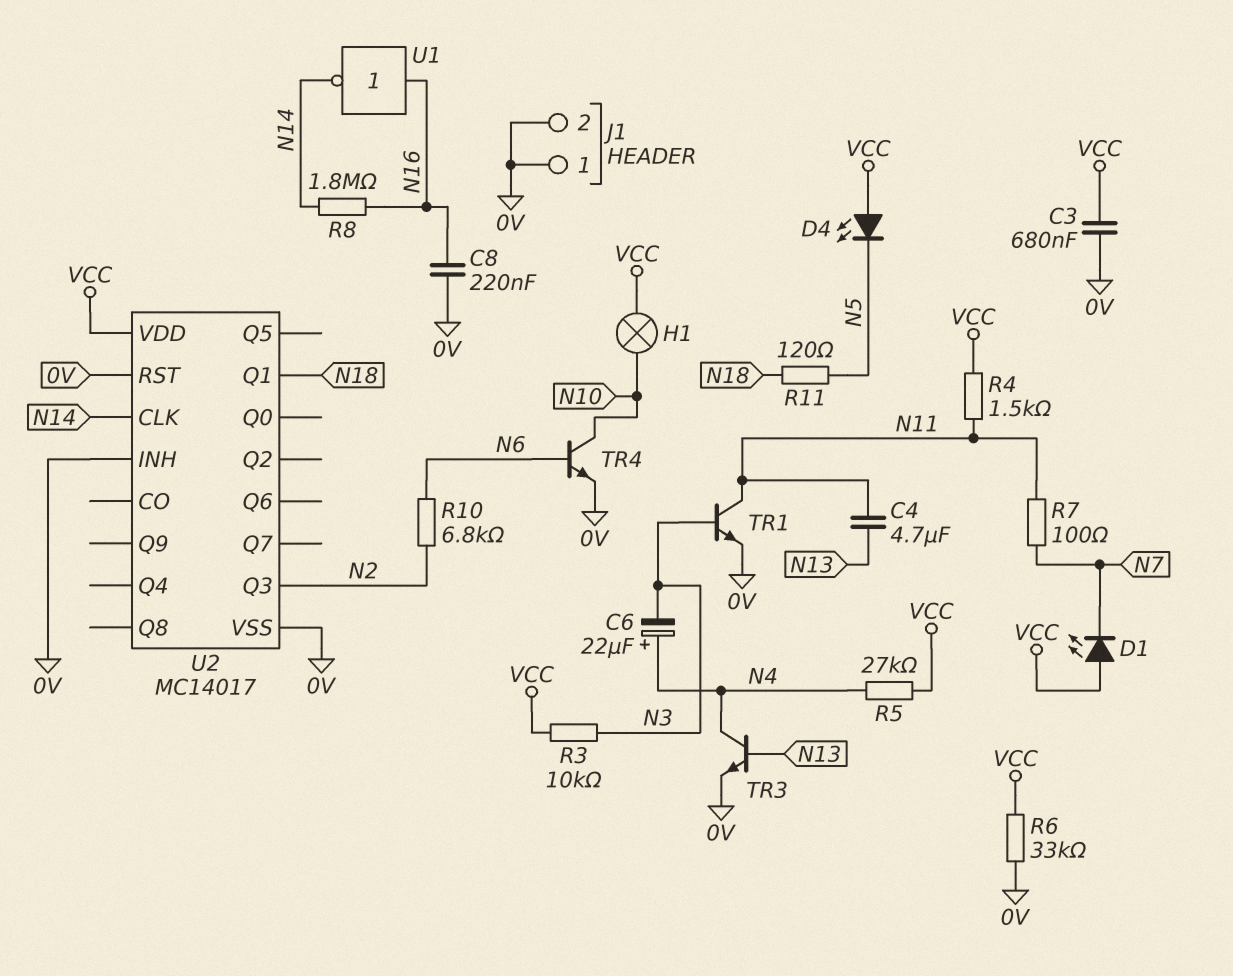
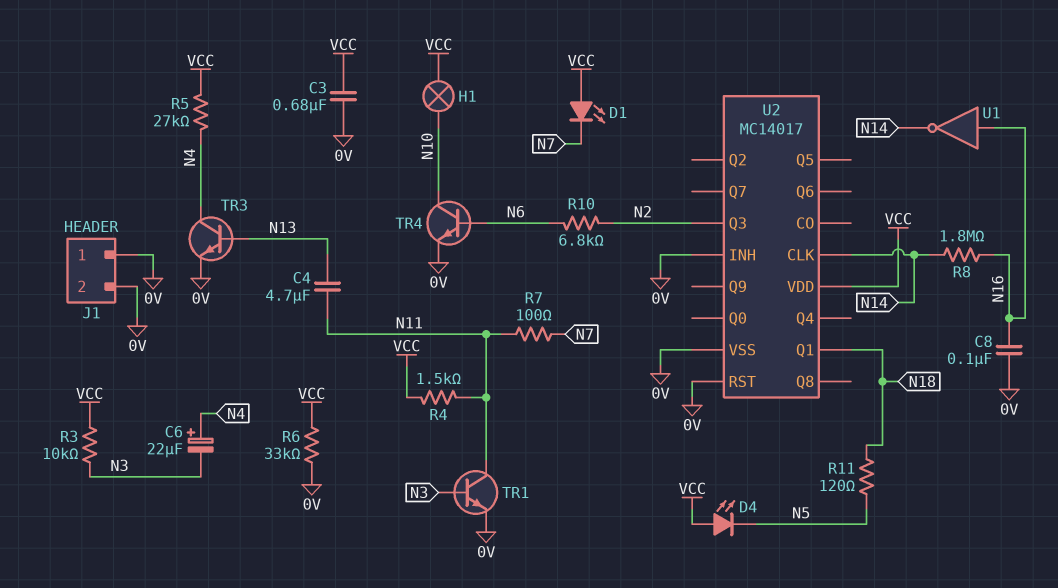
C8: 220nF (0V, N16) -> 100nF (0V, N16)

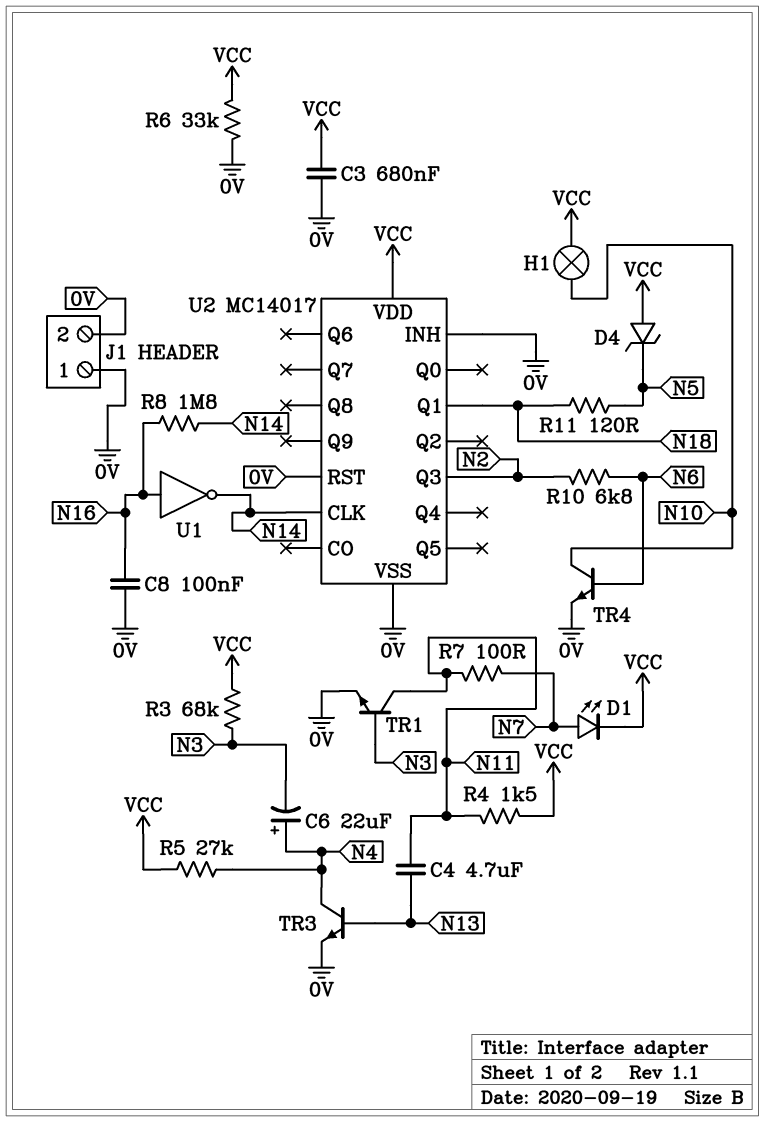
D1: LED (A VCC, K N7) -> LED (A N7, K VCC)
D4: LED (A VCC, K N5) -> zener (A VCC, K N5)
R3: 10k (N3, VCC) -> 68k (N3, VCC)

